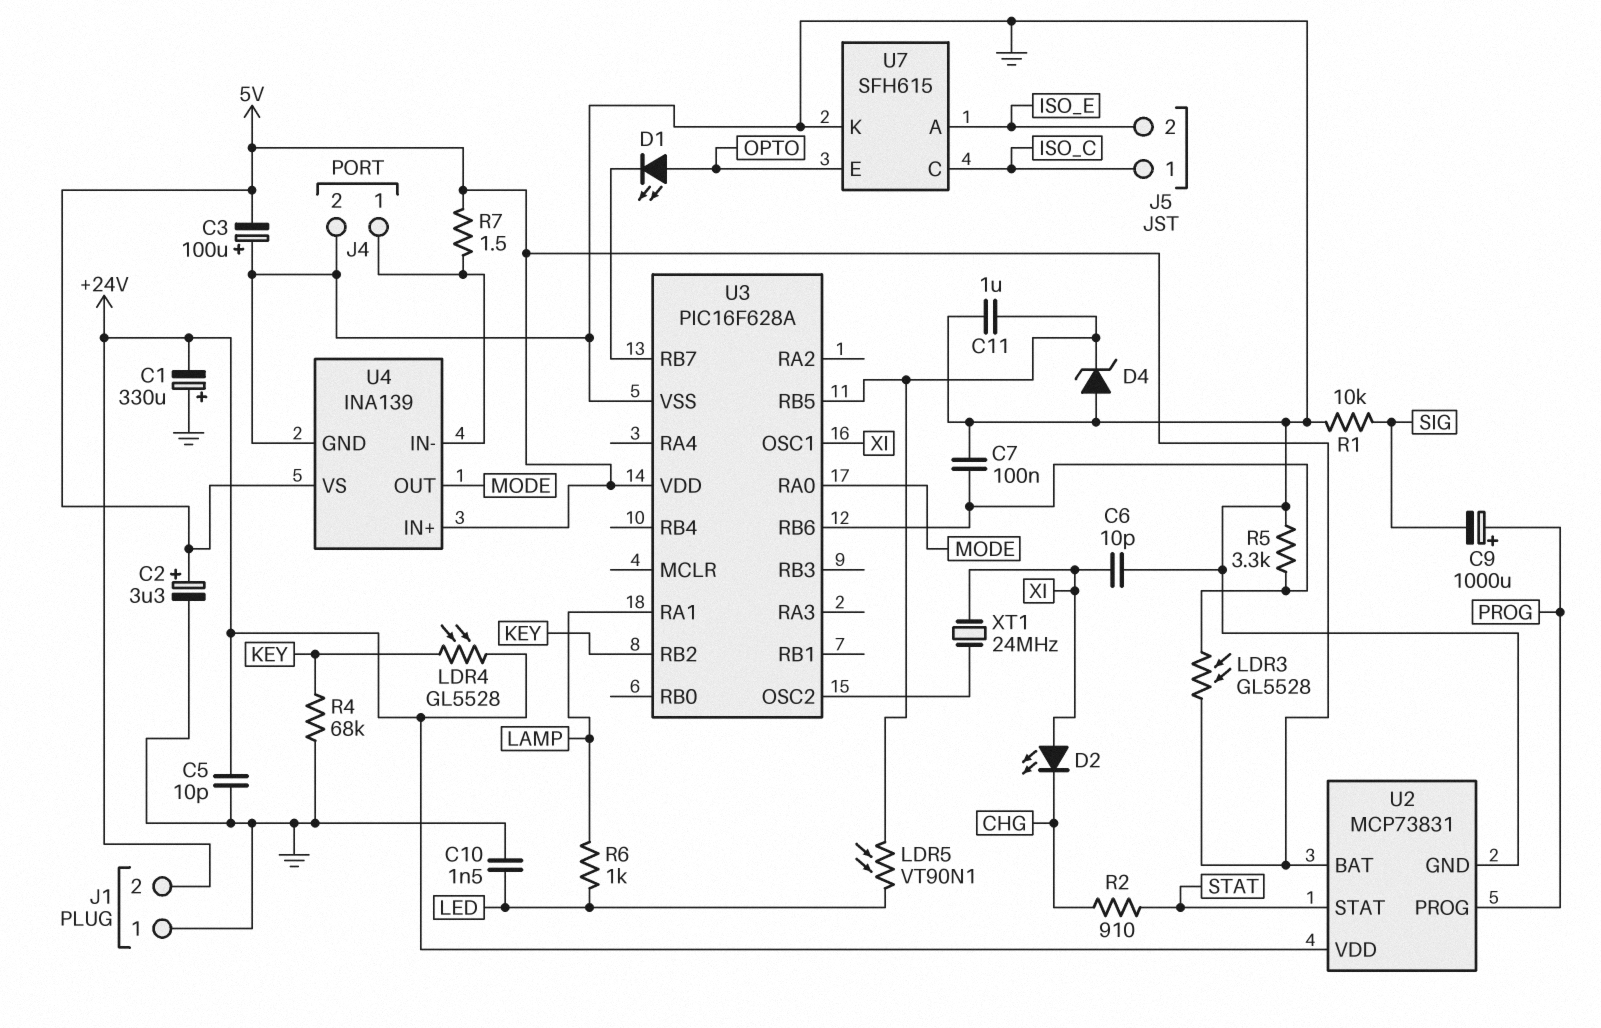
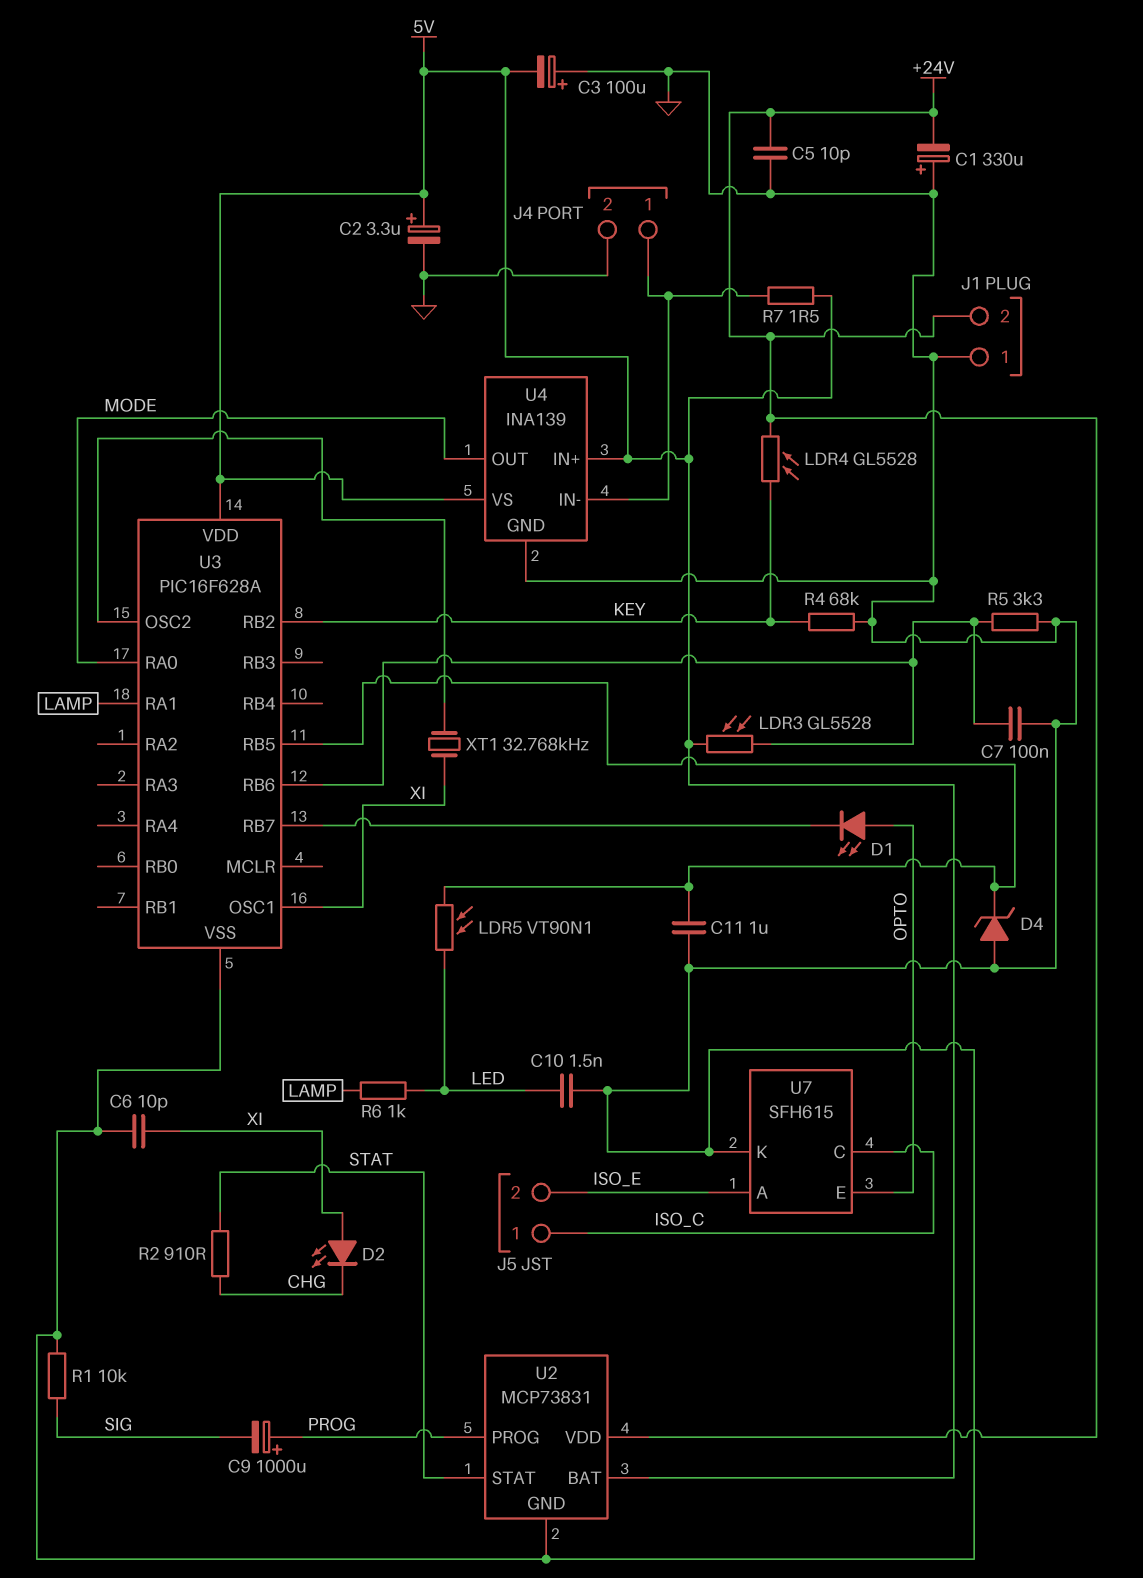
XT1: 24MHz (U3/OSC2, XI) -> 32.768kHz (U3/OSC2, XI)

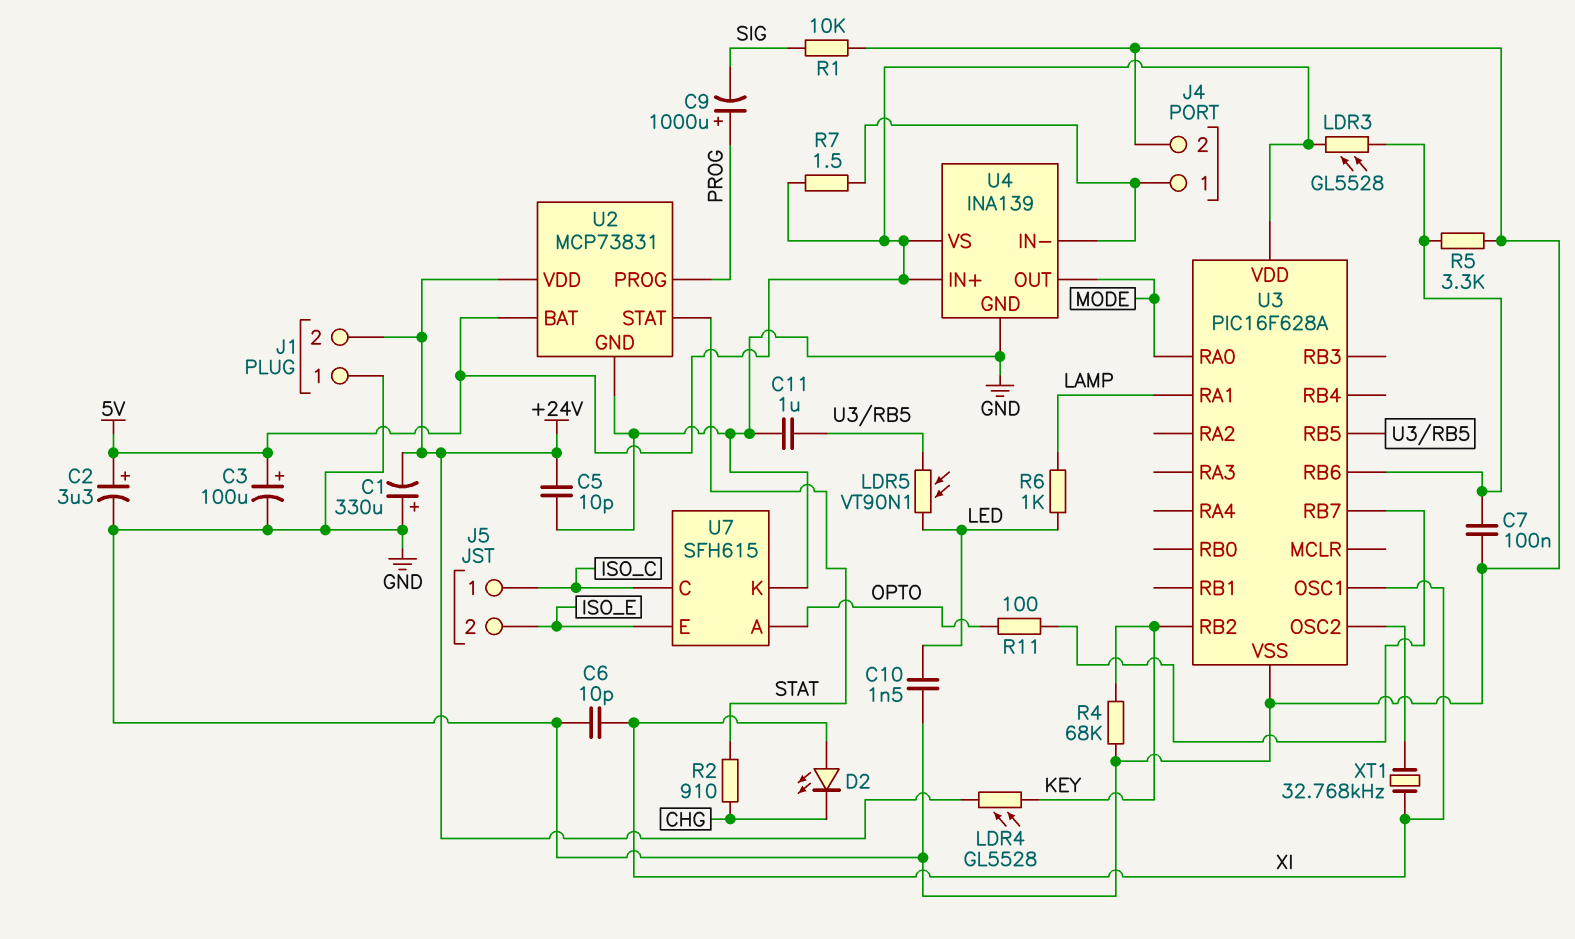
C3: 100uF (plus GND, minus 5V) -> 100uF (plus 5V, minus GND)
D1: LED (A OPTO, K U3/RB7) -> none
D4: zener (A GND, K U3/RB5) -> none
R11: none -> 100 (OPTO, U3/RB7)
U7 pin A: ISO_E -> OPTO
U7 pin E: OPTO -> ISO_E

